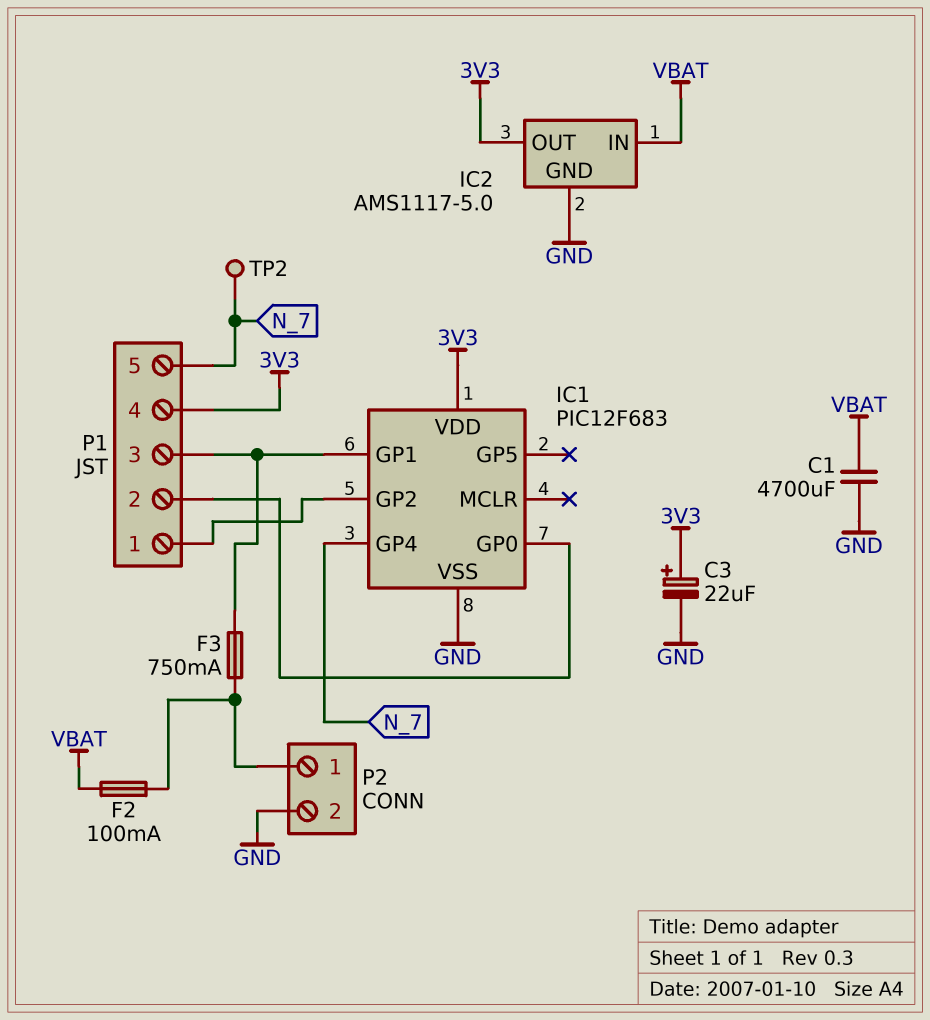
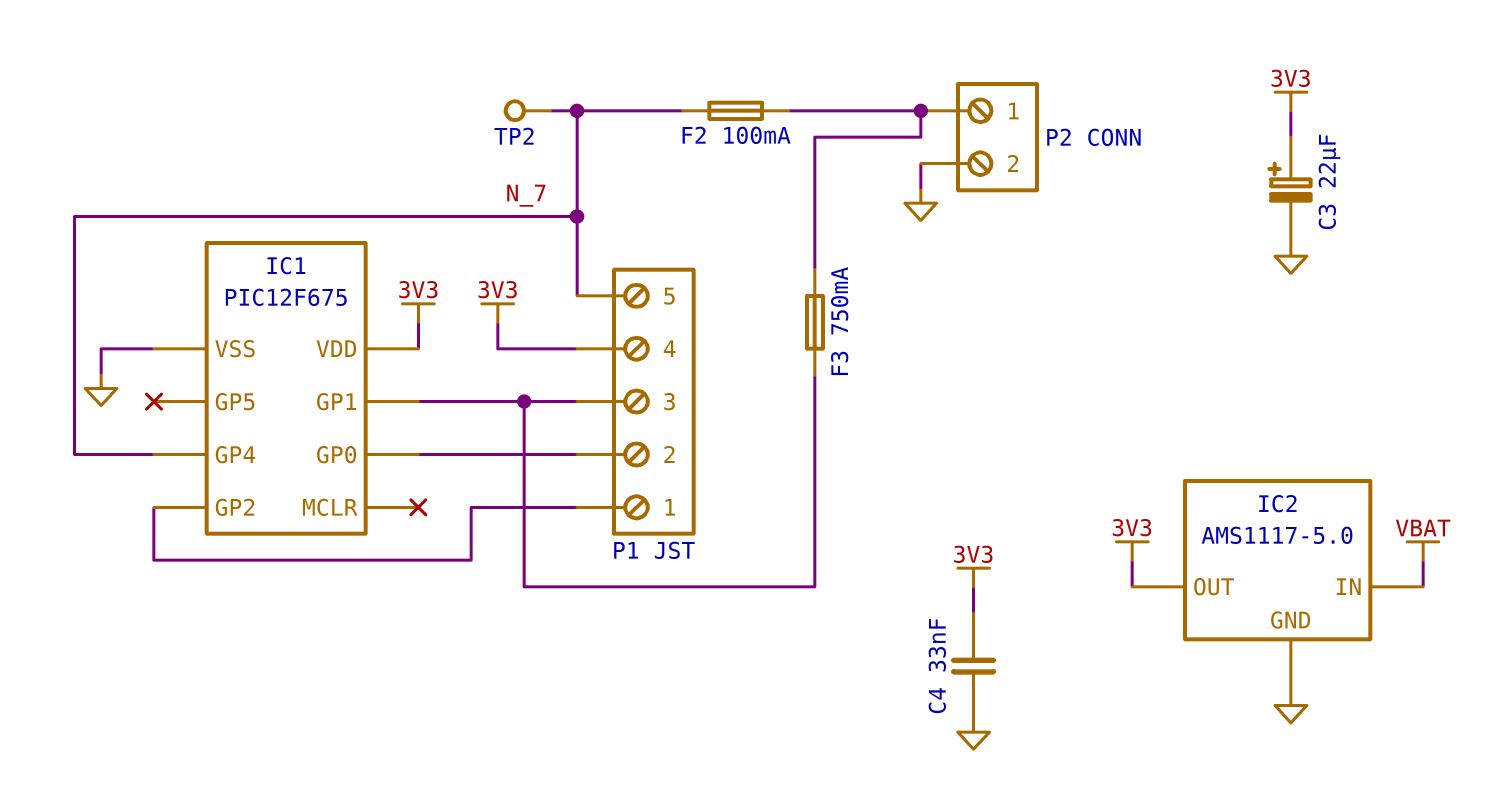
C1: 4700uF (GND, VBAT) -> none
C4: none -> 33nF (3V3, GND)
F2: 100mA (P2/1, VBAT) -> 100mA (N_7, P2/1)
IC1: PIC12F683 -> PIC12F675

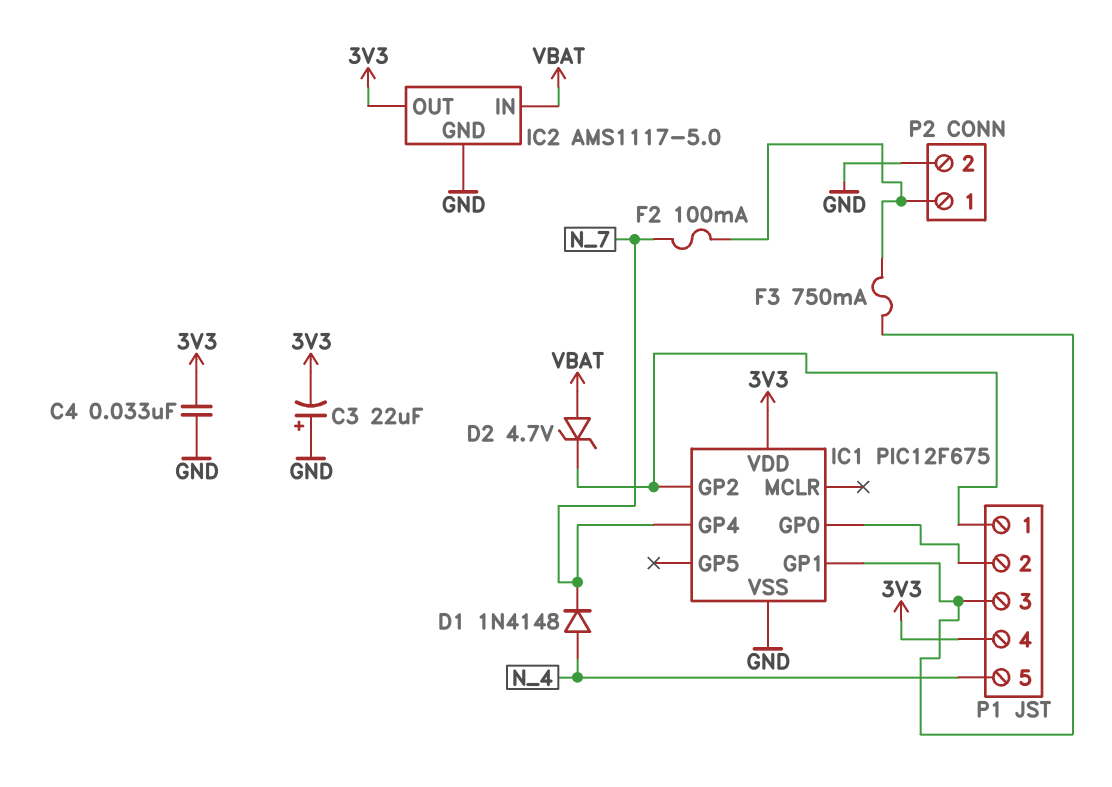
C3: 22uF (plus 3V3, minus GND) -> 22uF (plus GND, minus 3V3)
D1: none -> diode 1N4148 (A N_4, K N_7)
D2: none -> zener 4.7V (A VBAT, K IC1/GP2)
P1 pin 5: N_7 -> N_4
TP2: test point (N_7) -> none

